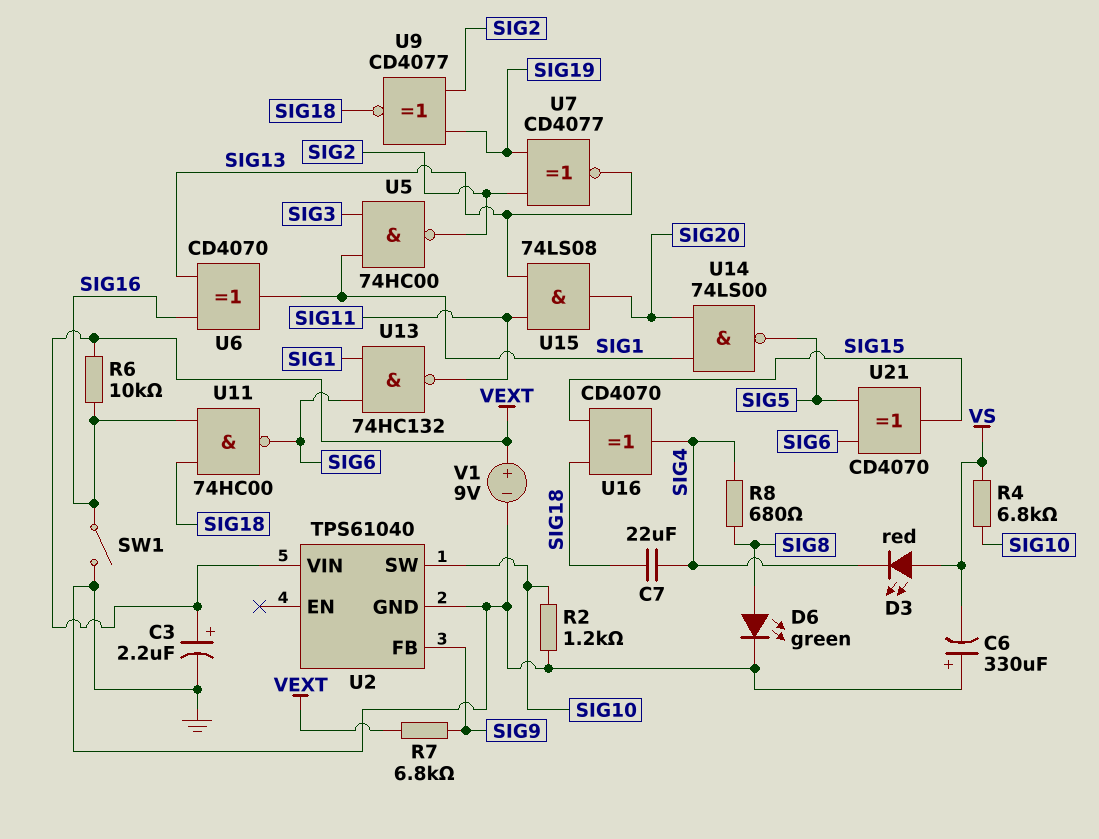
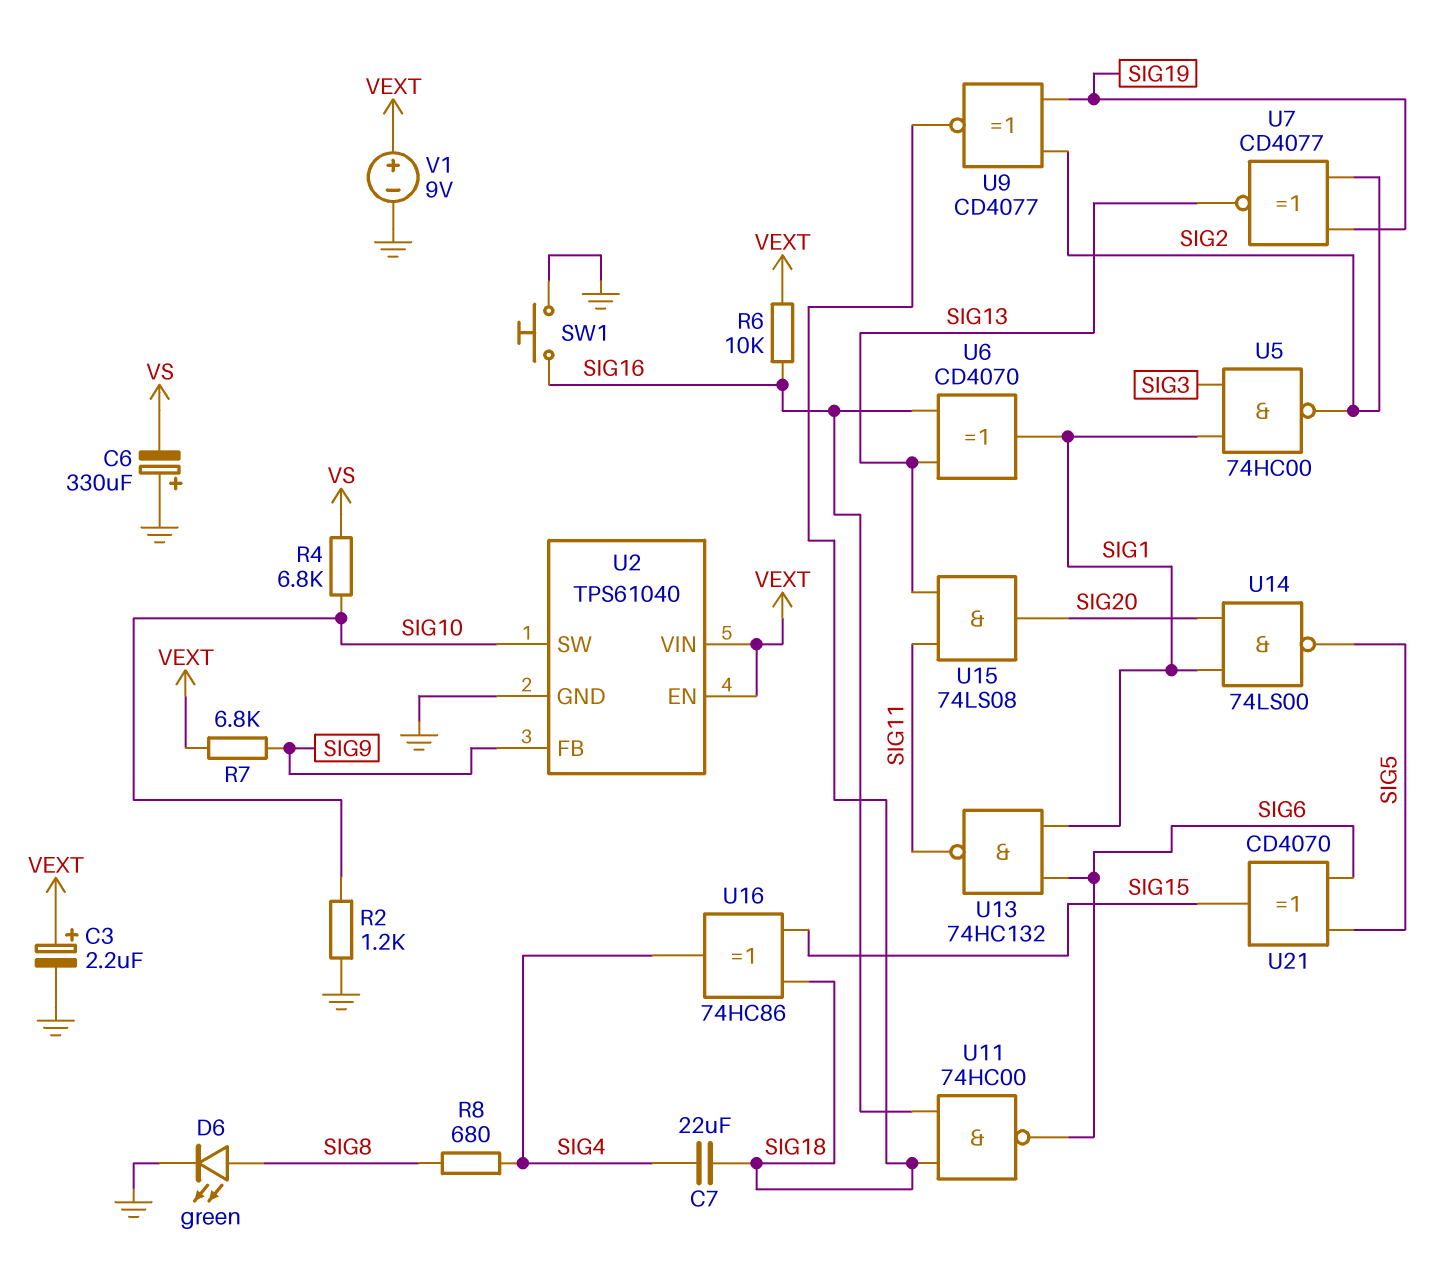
D3: LED red (A VS, K SIG4) -> none
SW1: switch (GND, SIG16) -> button (GND, SIG16)
U2 pin EN: none -> VEXT
U16: XOR CD4070 (in SIG15, in SIG18, out SIG4) -> XOR 74HC86 (in SIG15, in SIG18, out SIG4)

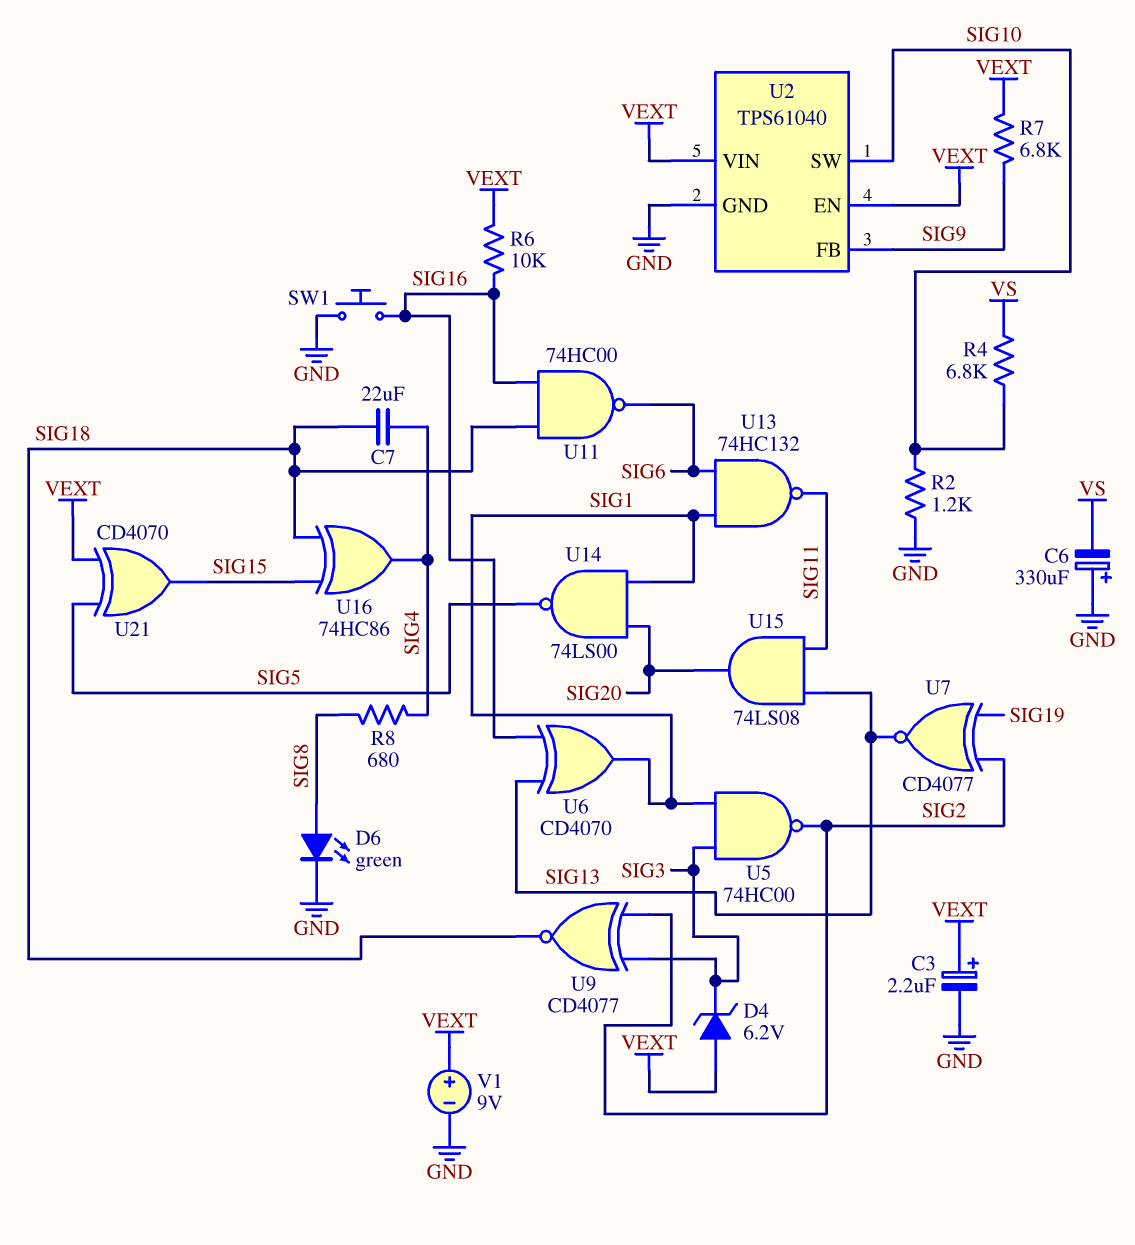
D4: none -> zener 6.2V (A VEXT, K SIG3)
U9: XNOR CD4077 (in SIG2, in SIG19, out SIG18) -> XNOR CD4077 (in SIG2, in SIG3, out SIG18)
U21: XOR CD4070 (in SIG5, in SIG6, out SIG15) -> XOR CD4070 (in SIG5, in VEXT, out SIG15)

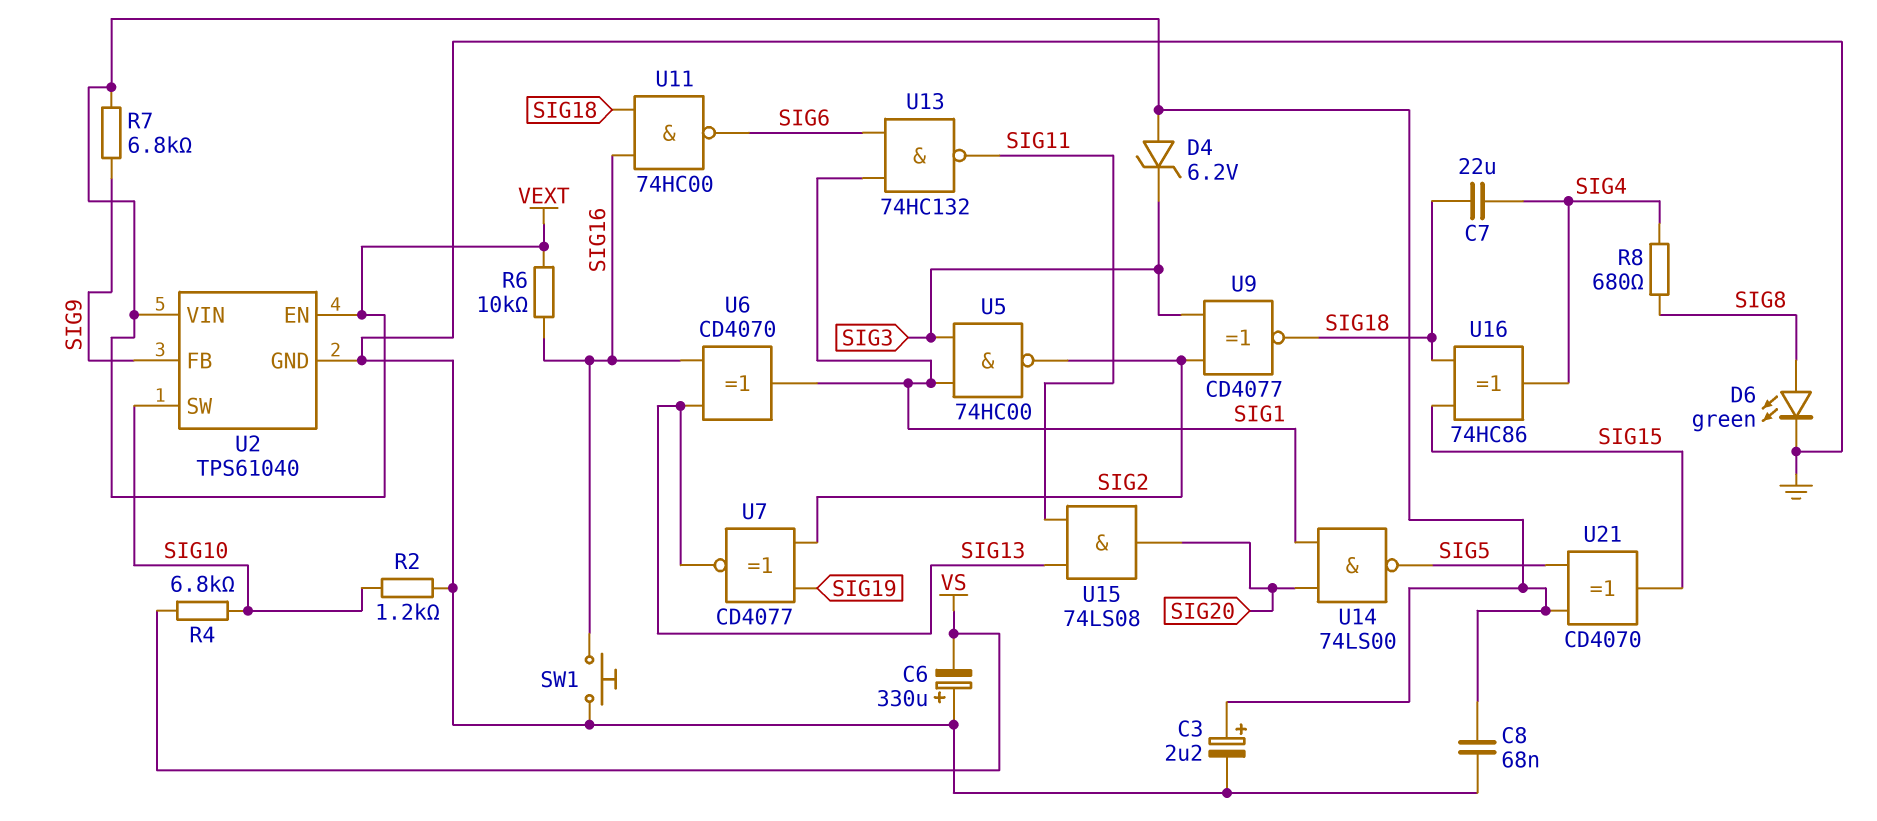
C8: none -> 68nF (GND, VEXT)
V1: 9V (plus VEXT, minus GND) -> none

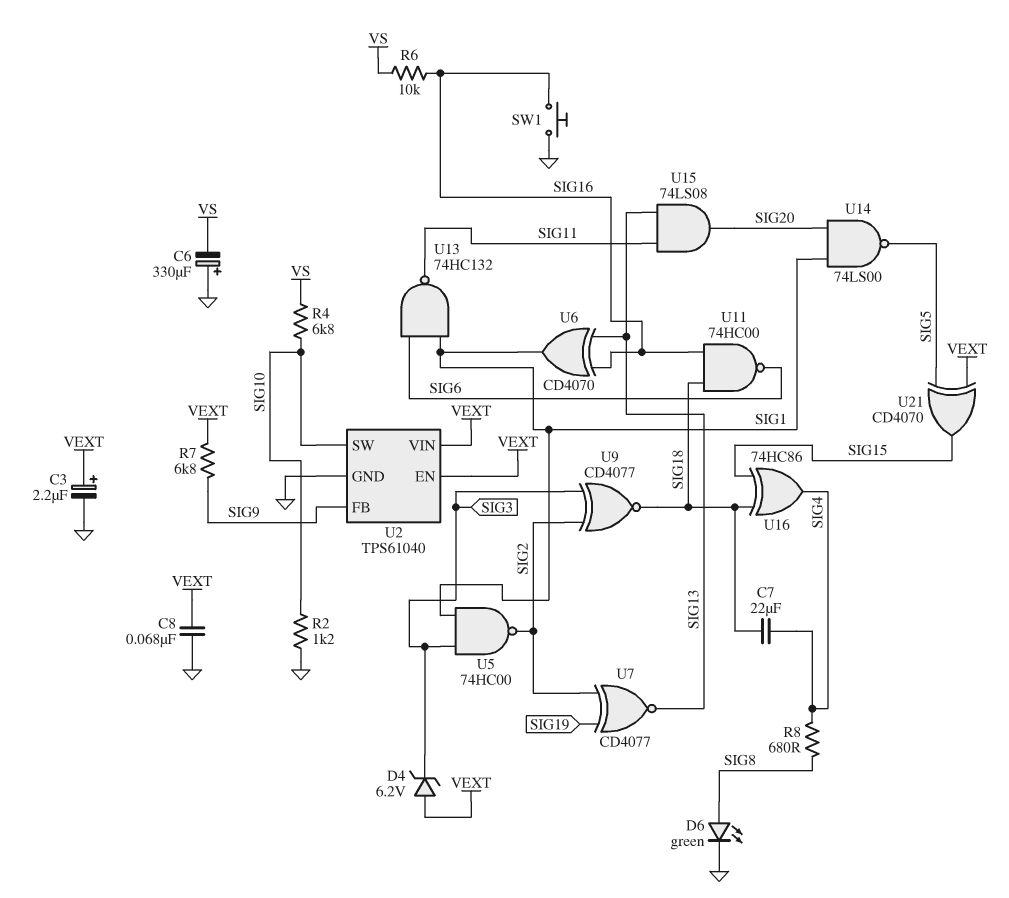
R6: 10k (SIG16, VEXT) -> 10k (SIG16, VS)

